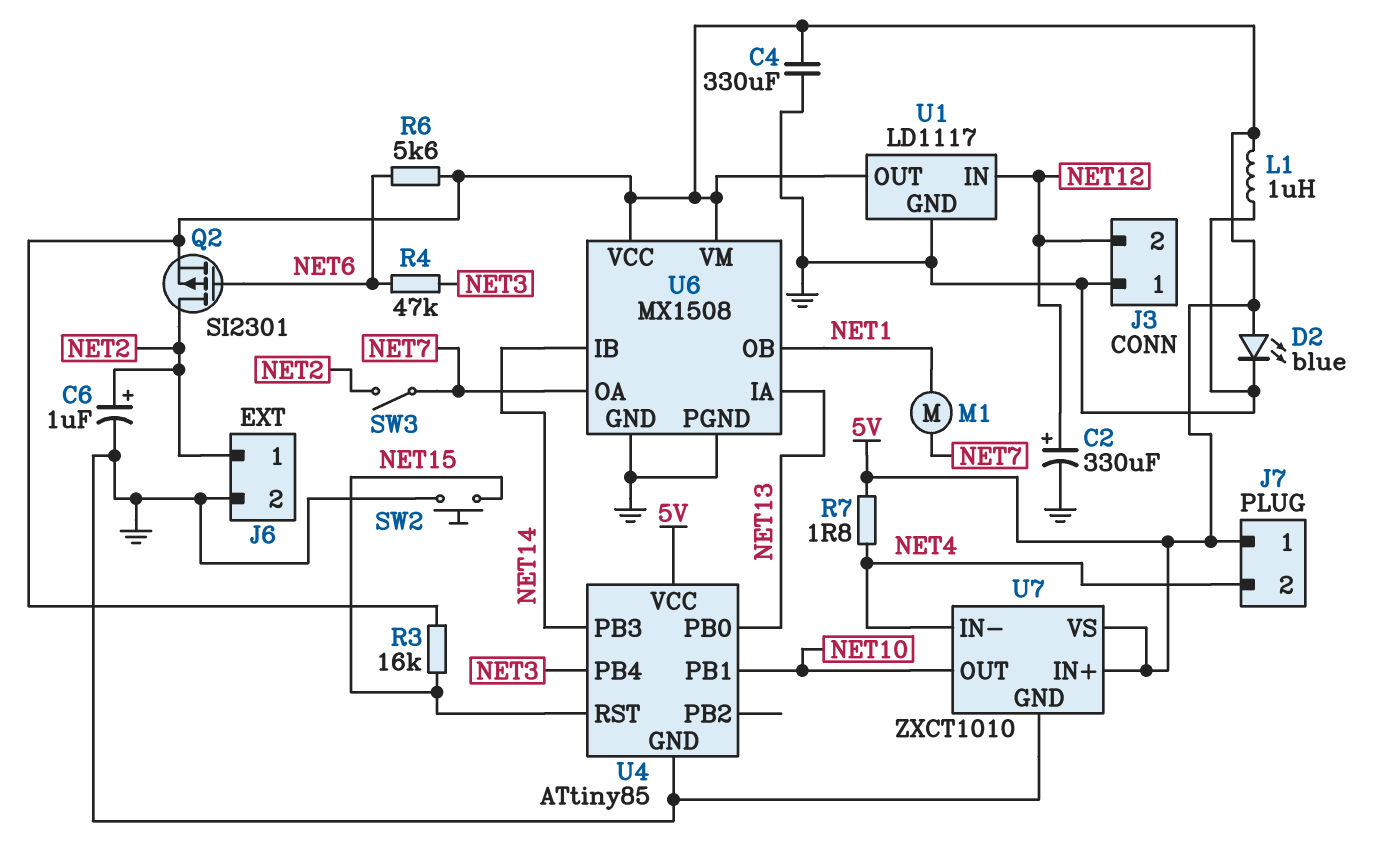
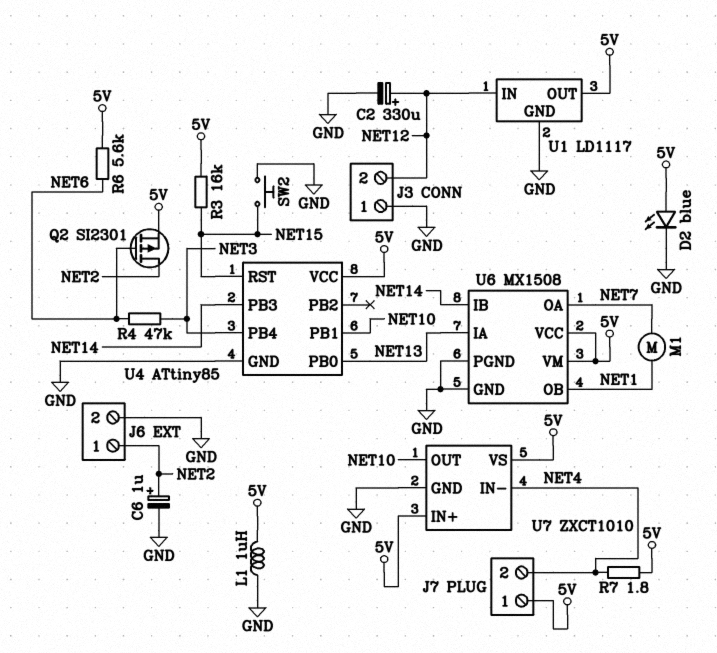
C4: 330uF (5V, GND) -> none
SW3: switch (NET2, NET7) -> none

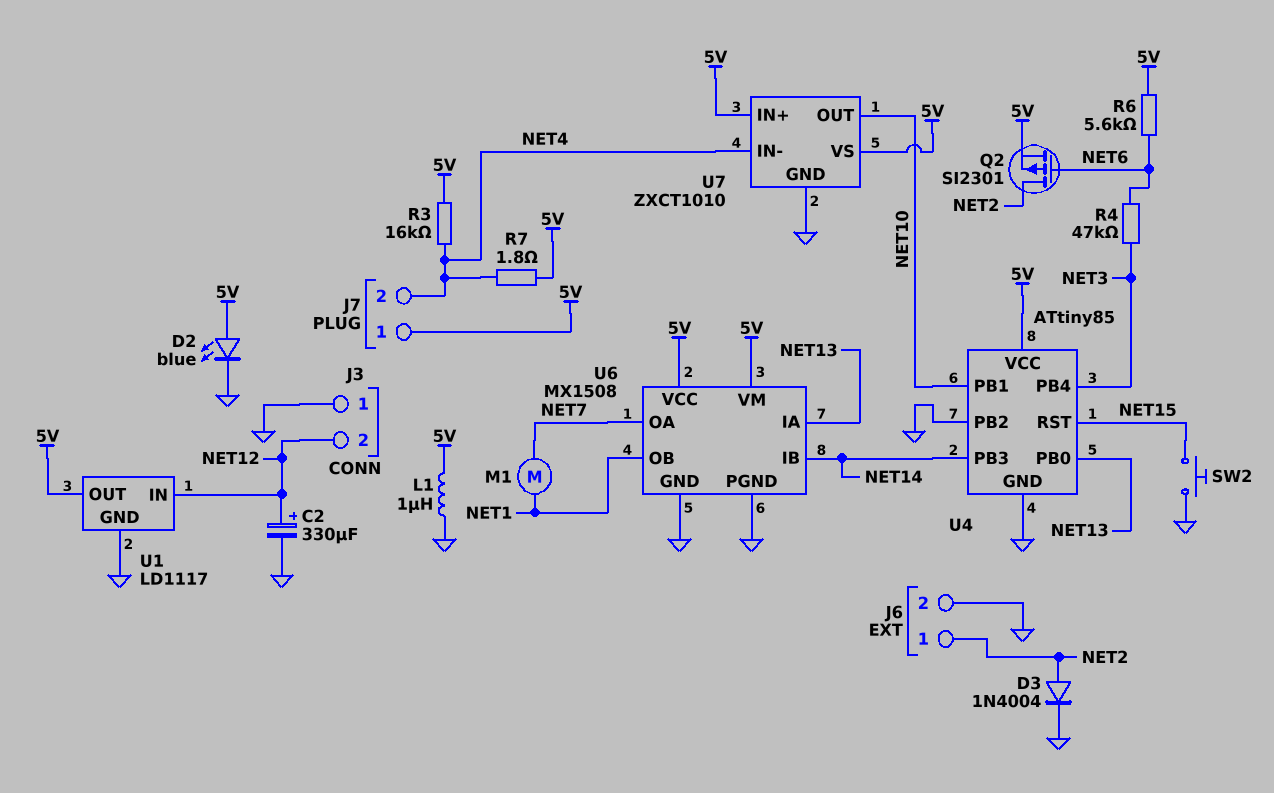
C6: 1uF (plus NET2, minus GND) -> none
D3: none -> diode 1N4004 (A NET2, K GND)
R3: 16k (5V, NET15) -> 16k (5V, NET4)
U4 pin PB2: none -> GND

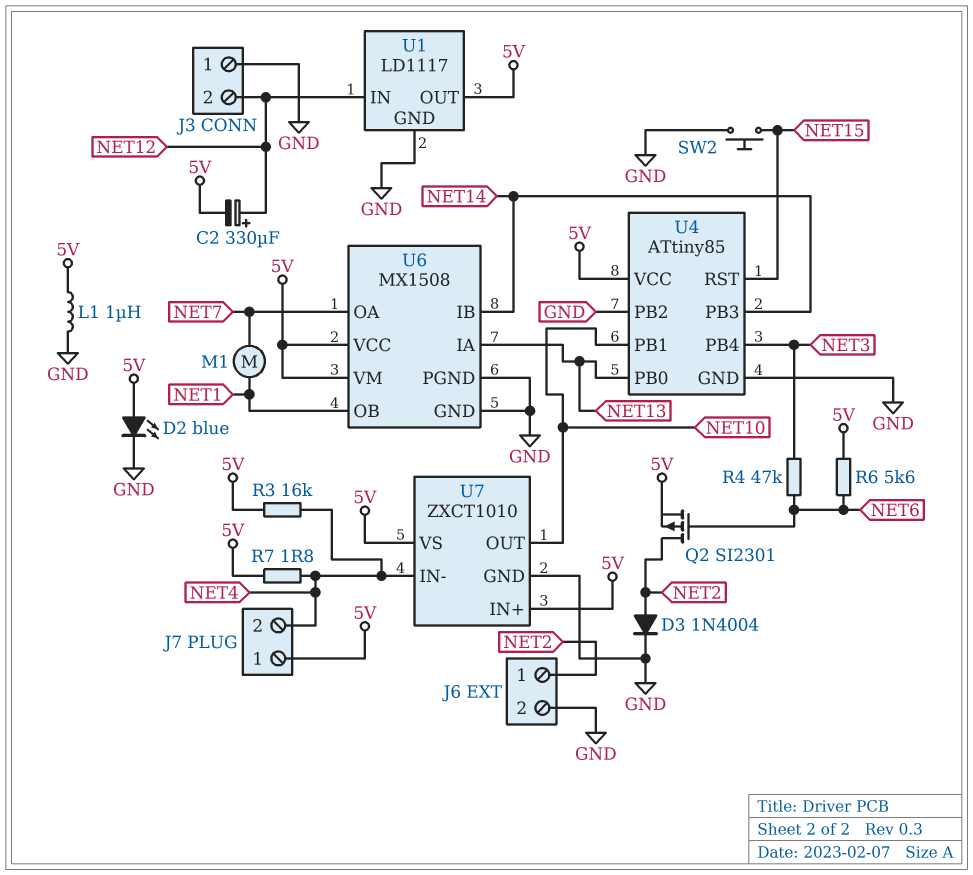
C2: 330uF (plus NET12, minus GND) -> 330uF (plus NET12, minus 5V)

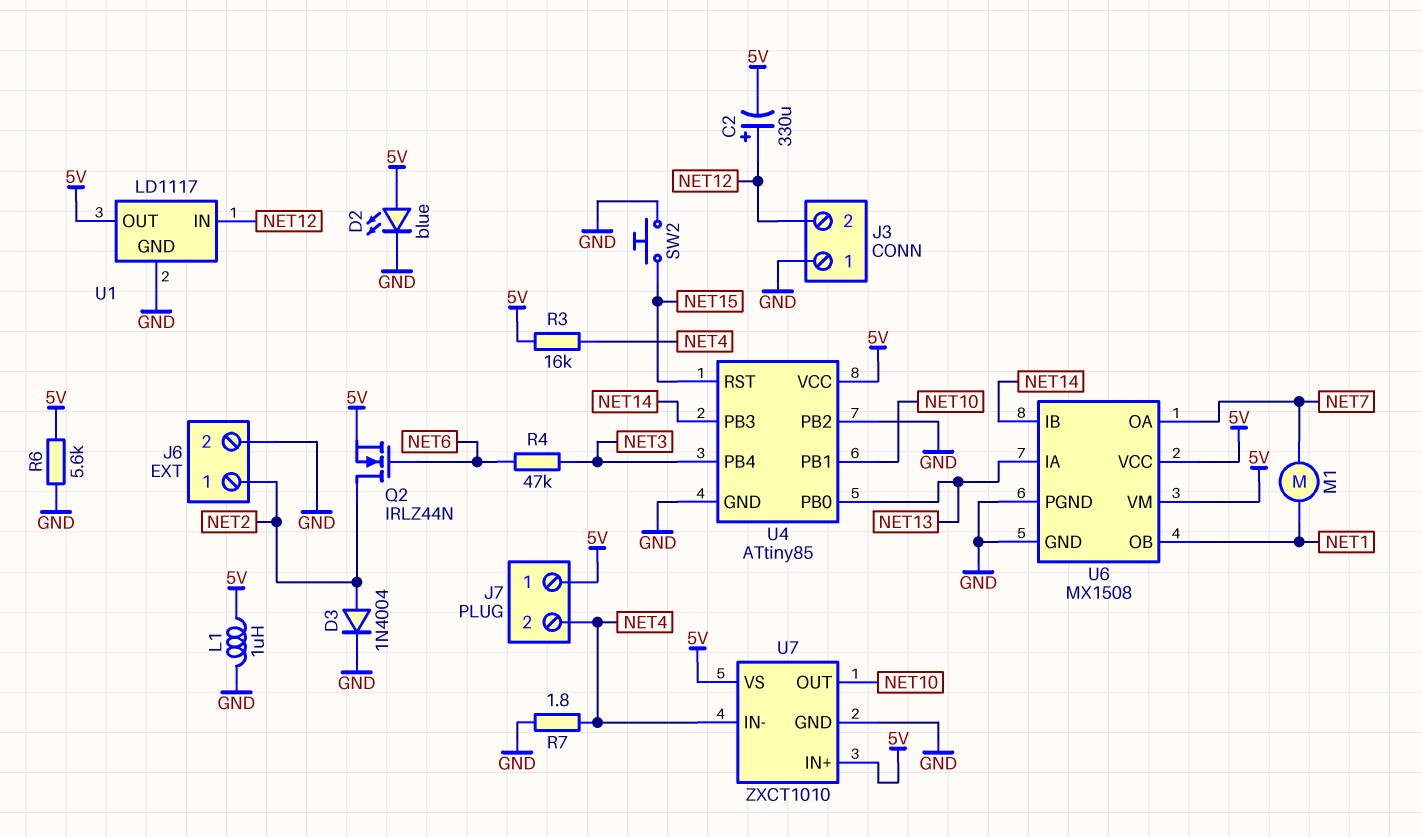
Q2: PMOS SI2301 (G NET6, D NET2, S 5V) -> NMOS IRLZ44N (G NET6, D NET2, S 5V)
R6: 5.6k (5V, NET6) -> 5.6k (5V, GND)
R7: 1.8 (5V, NET4) -> 1.8 (GND, NET4)

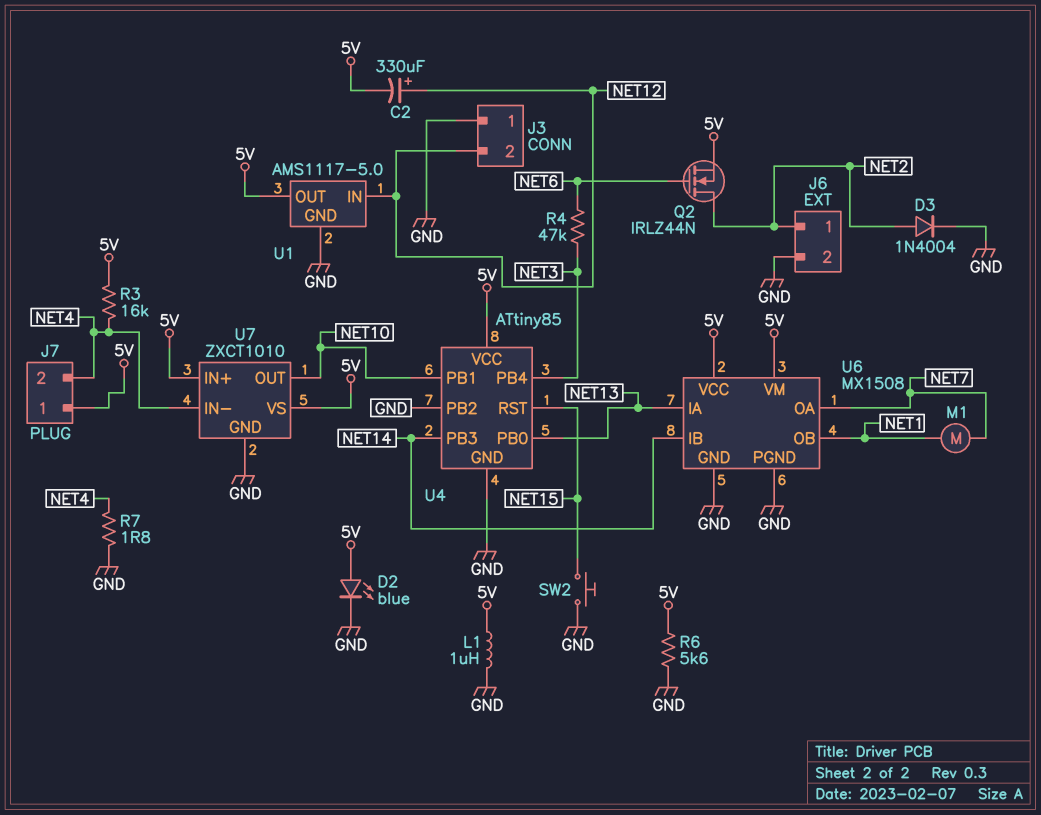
U1: LD1117 -> AMS1117-5.0

